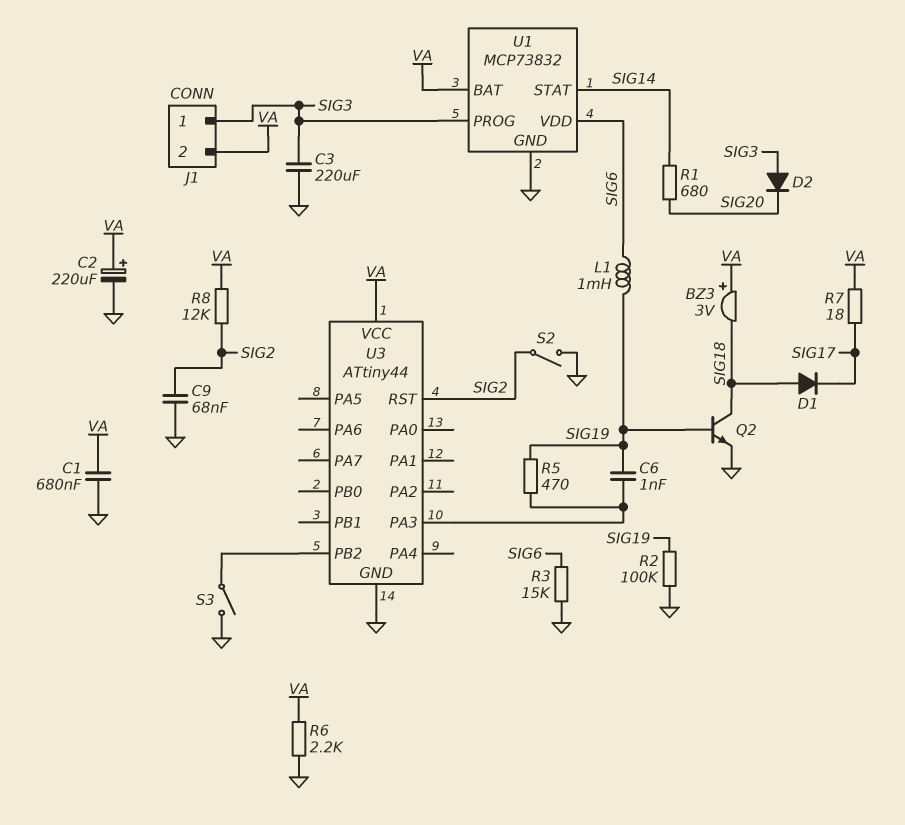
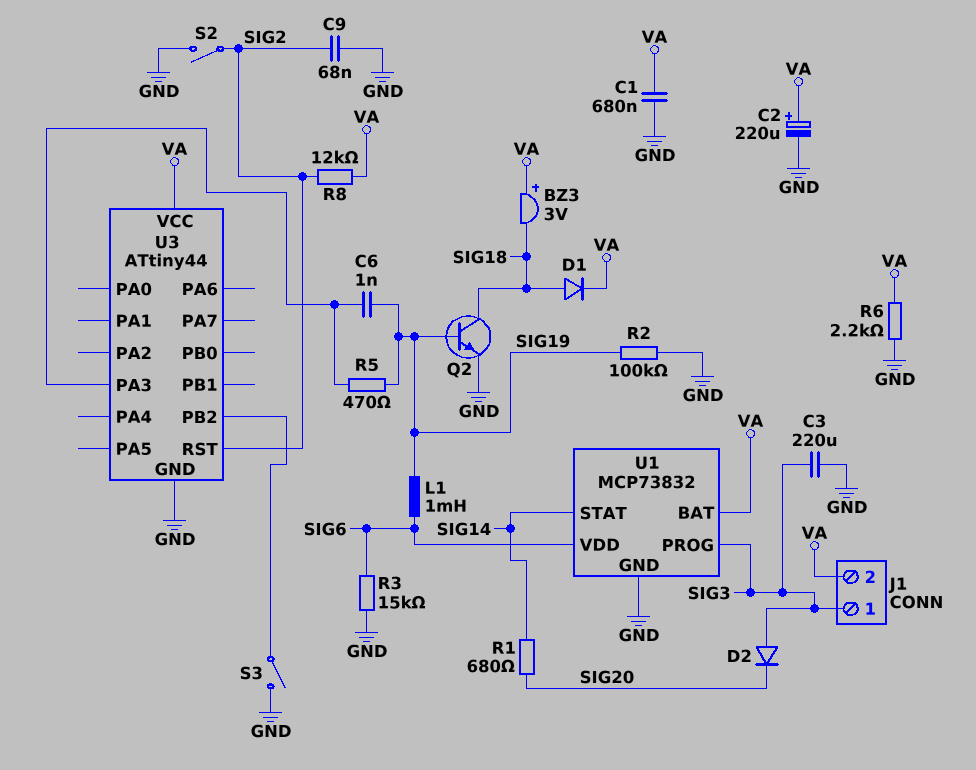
D1: diode (A SIG18, K SIG17) -> diode (A SIG18, K VA)
R7: 18 (SIG17, VA) -> none

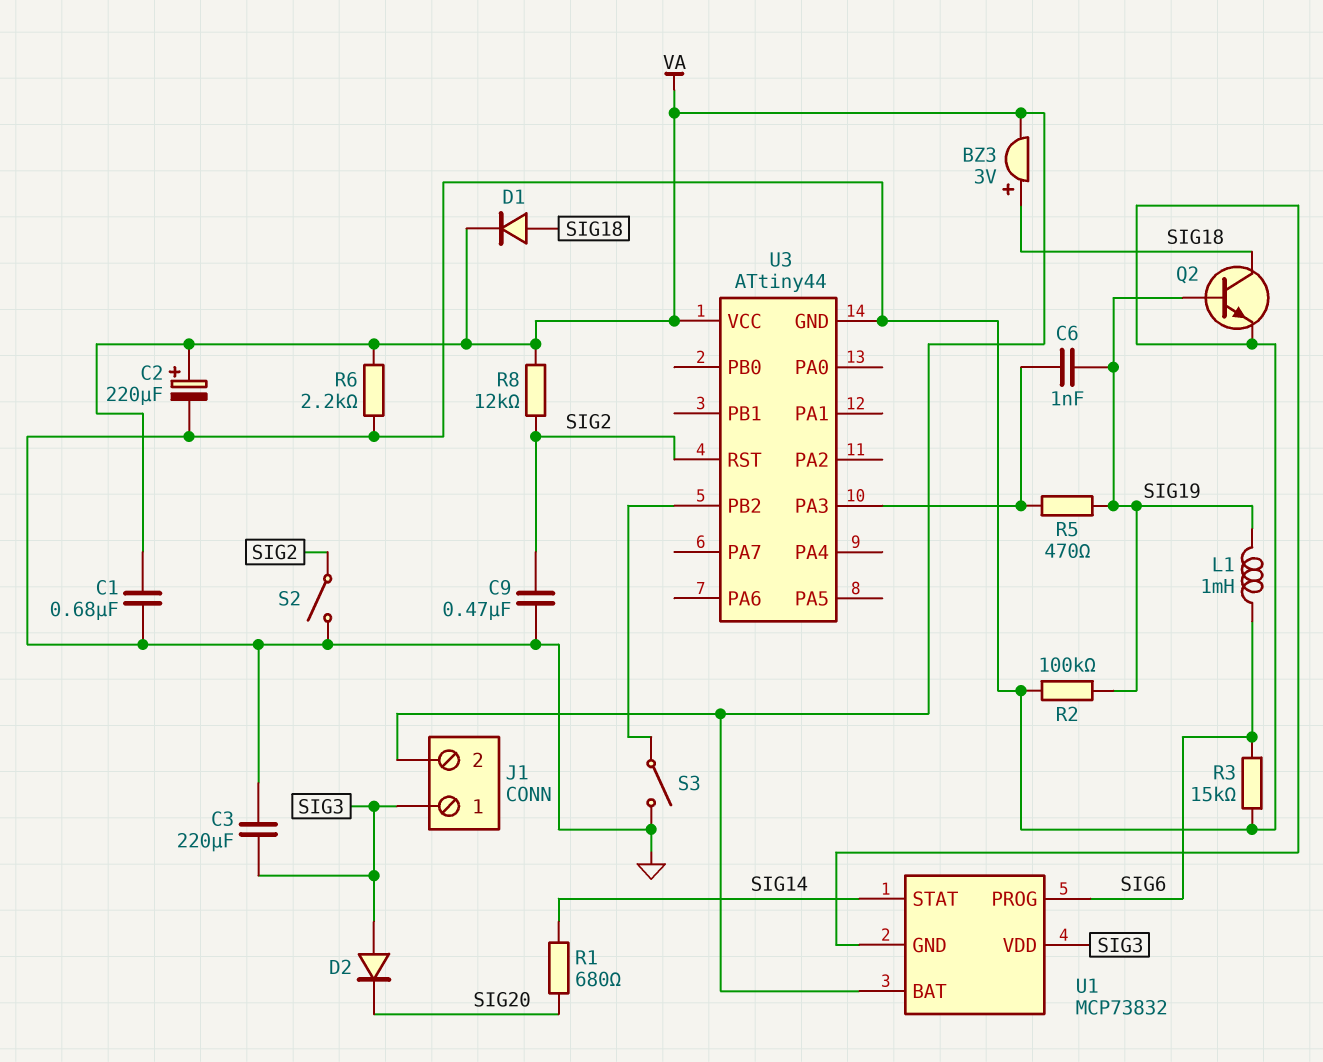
BZ3: buzzer 3V (plus VA, minus SIG18) -> buzzer 3V (plus SIG18, minus VA)
C9: 68nF (GND, SIG2) -> 470nF (GND, SIG2)
U1 pin PROG: SIG3 -> SIG6
U1 pin VDD: SIG6 -> SIG3

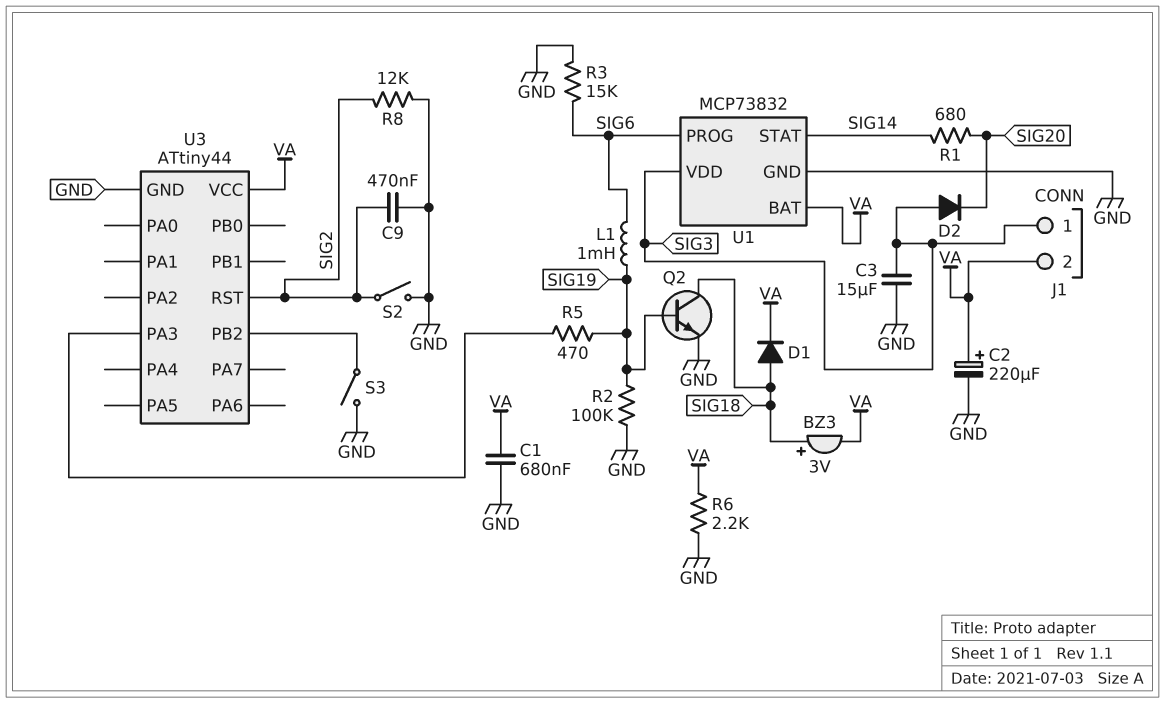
C3: 220uF (GND, SIG3) -> 15uF (GND, SIG3)
C6: 1nF (SIG19, U3/PA3) -> none
R8: 12k (SIG2, VA) -> 12k (GND, SIG2)

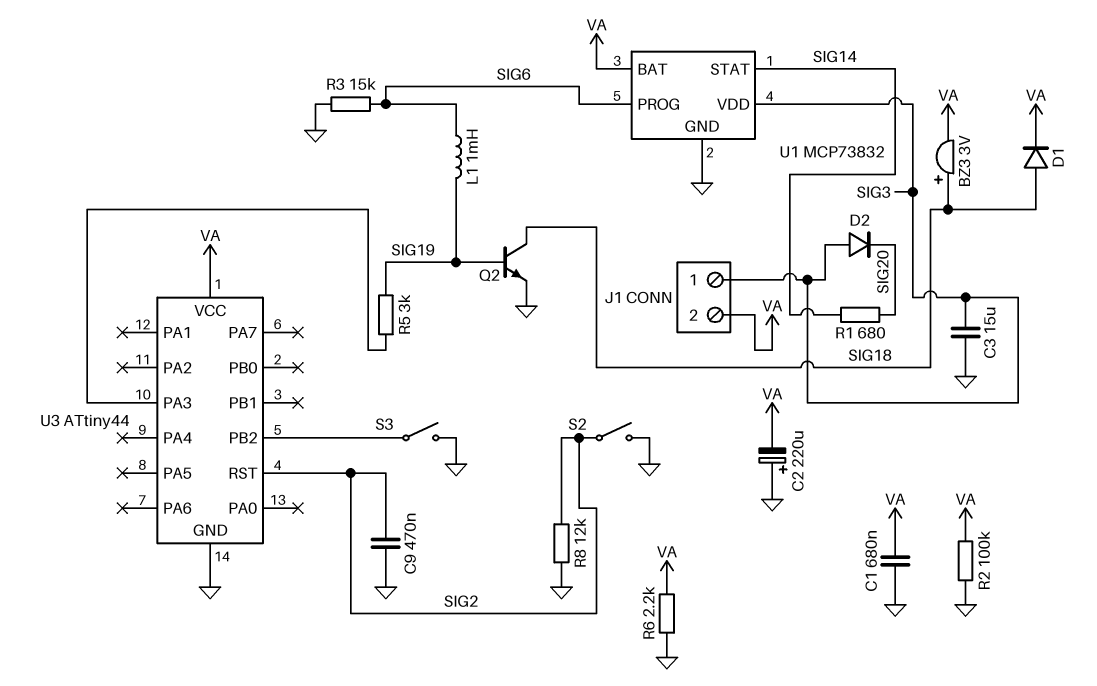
C2: 220uF (plus VA, minus GND) -> 220uF (plus GND, minus VA)
R2: 100k (GND, SIG19) -> 100k (GND, VA)
R5: 470 (SIG19, U3/PA3) -> 3k (SIG19, U3/PA3)

